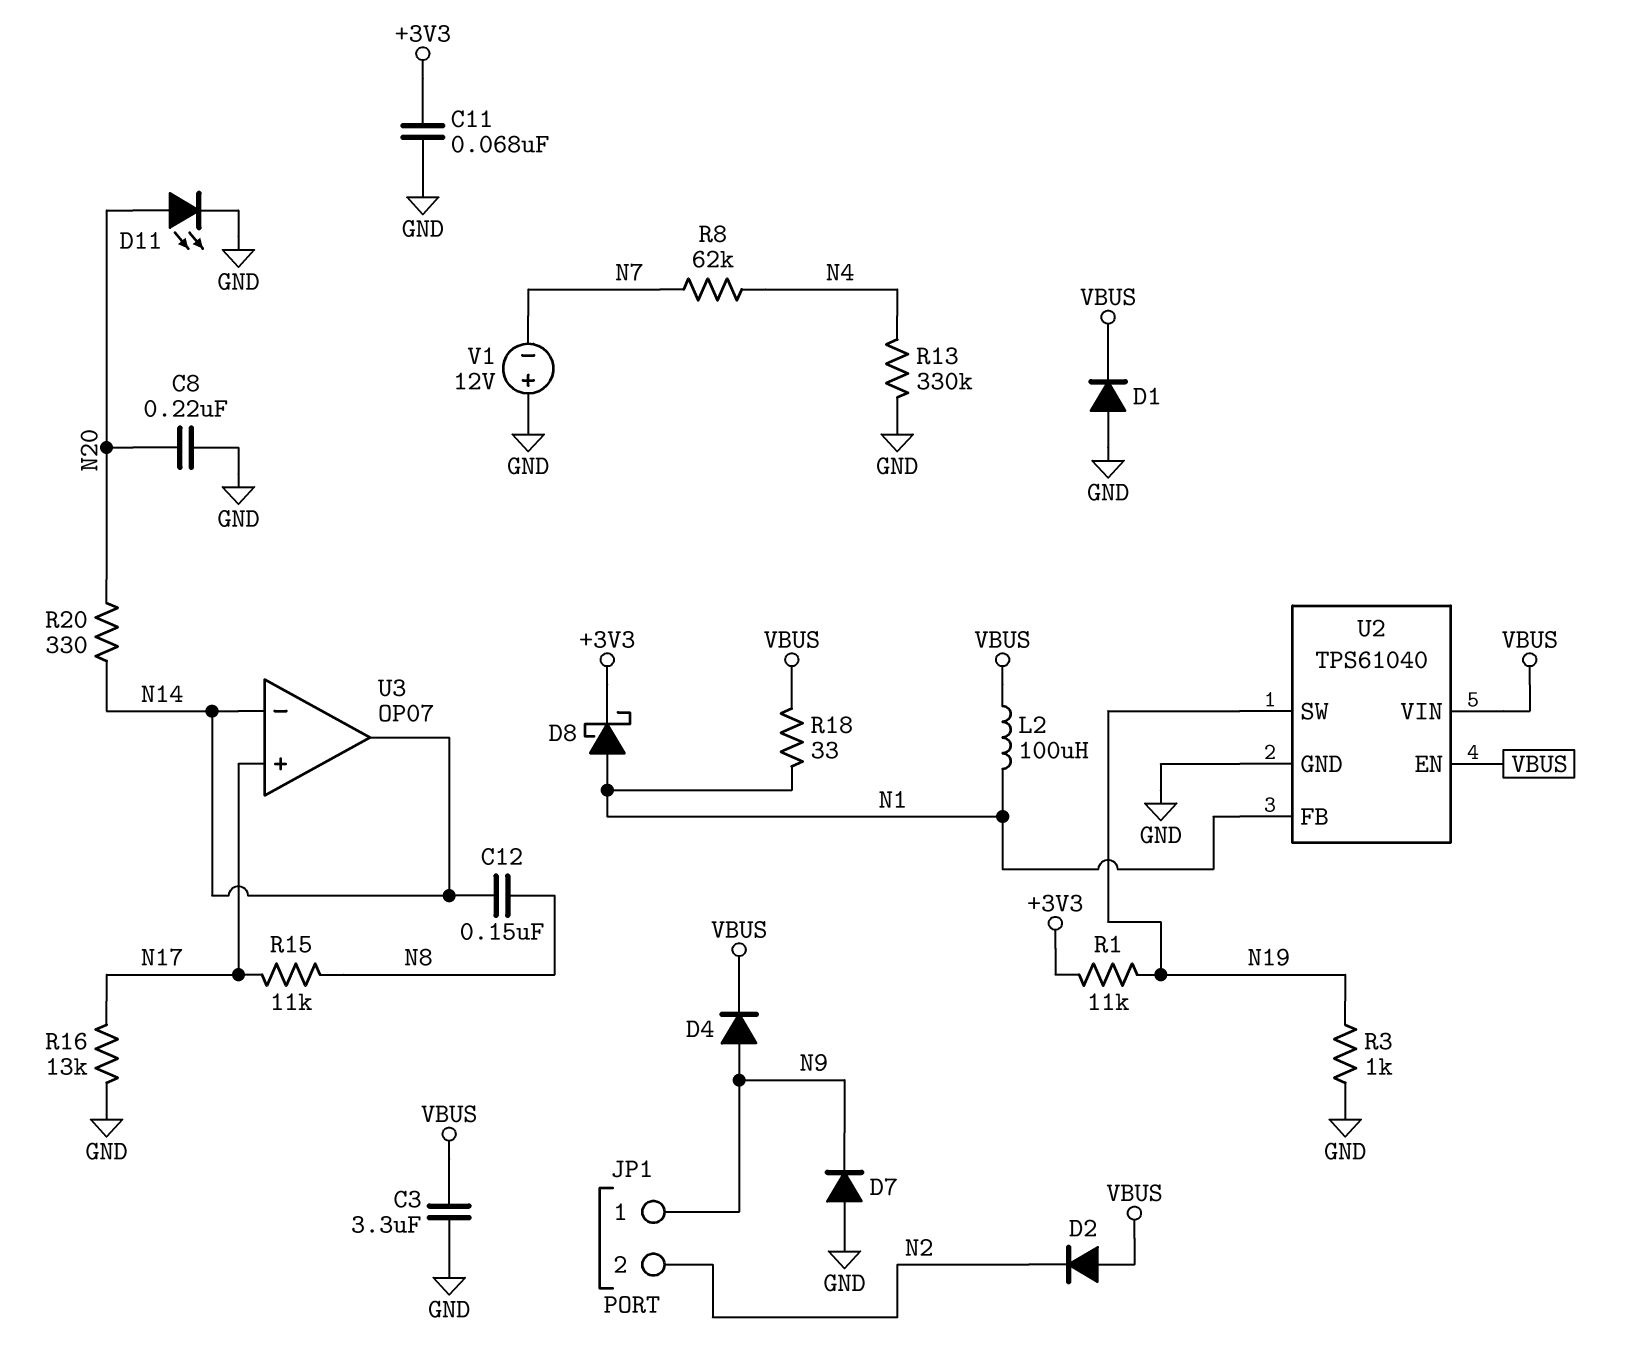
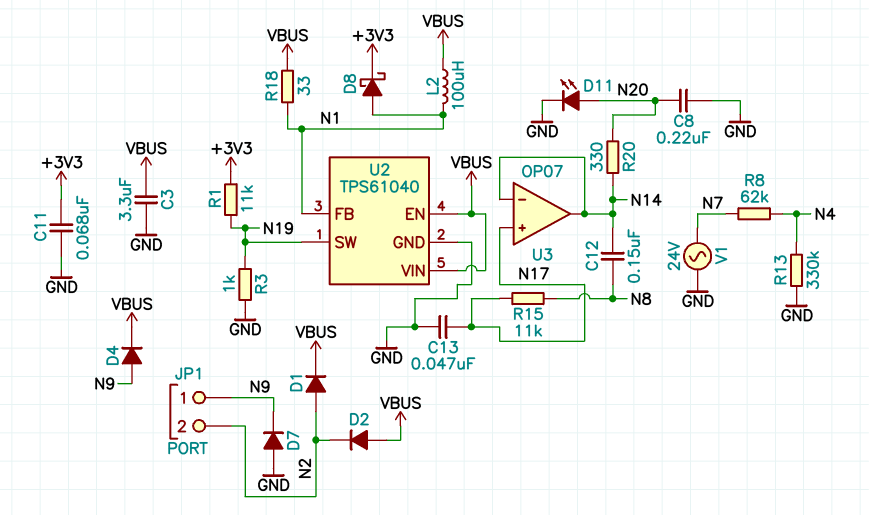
C13: none -> 47nF (GND, N17)
D1: diode (A GND, K VBUS) -> diode (A N2, K VBUS)
R16: 13k (GND, N17) -> none
V1: 12V (plus GND, minus N7) -> AC 24V (GND, N7)

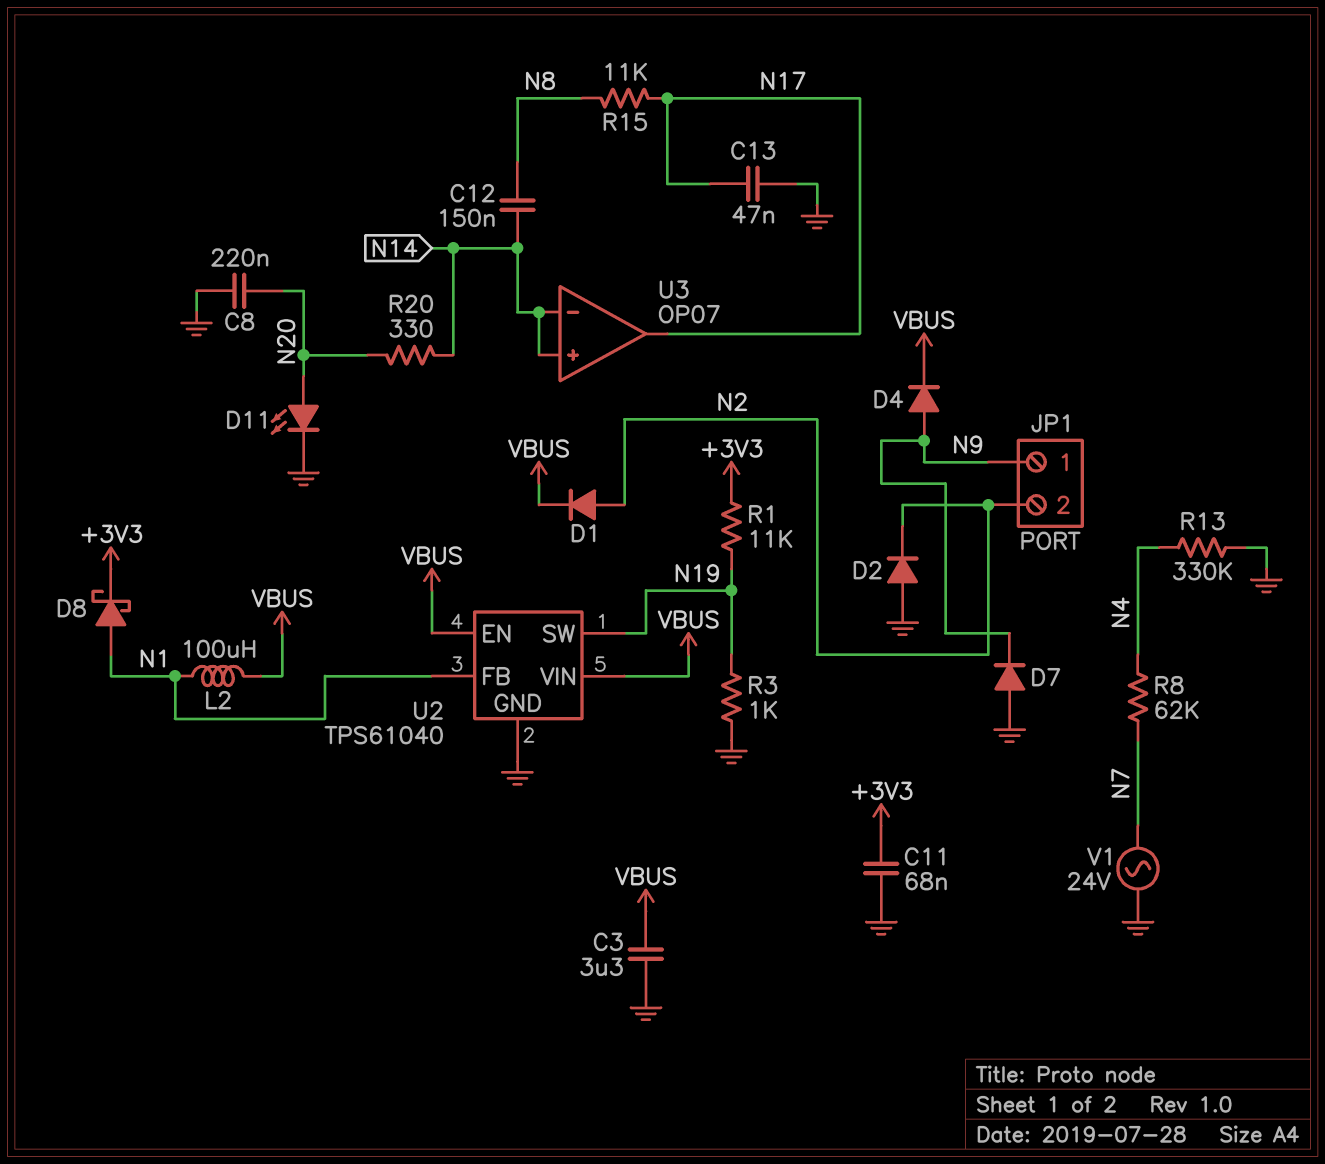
D2: diode (A VBUS, K N2) -> diode (A GND, K N2)
R18: 33 (N1, VBUS) -> none
U3 pin in+: N17 -> N14
U3 pin out: N14 -> N17

